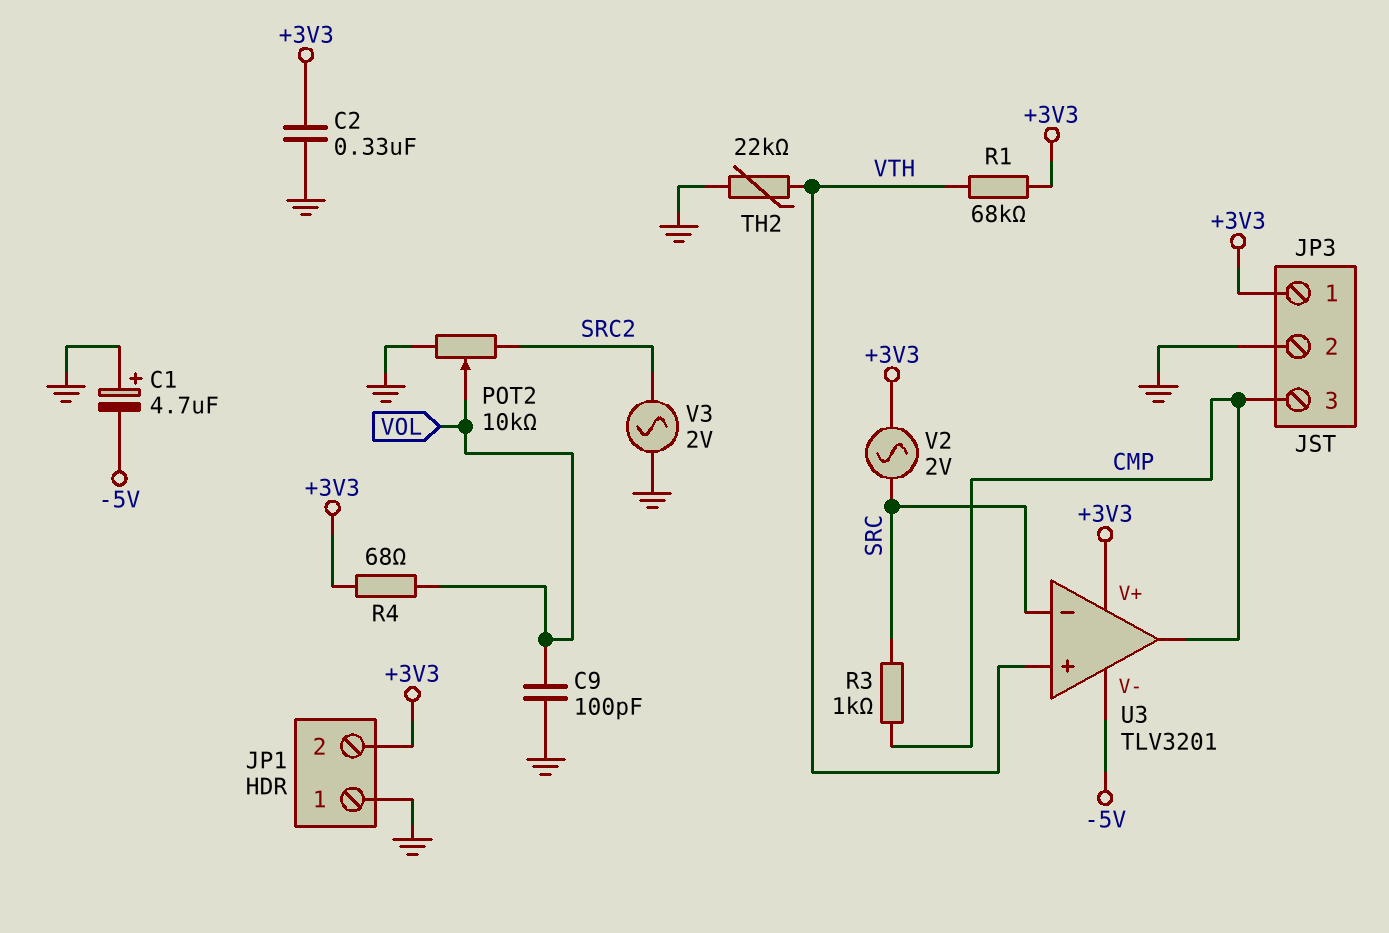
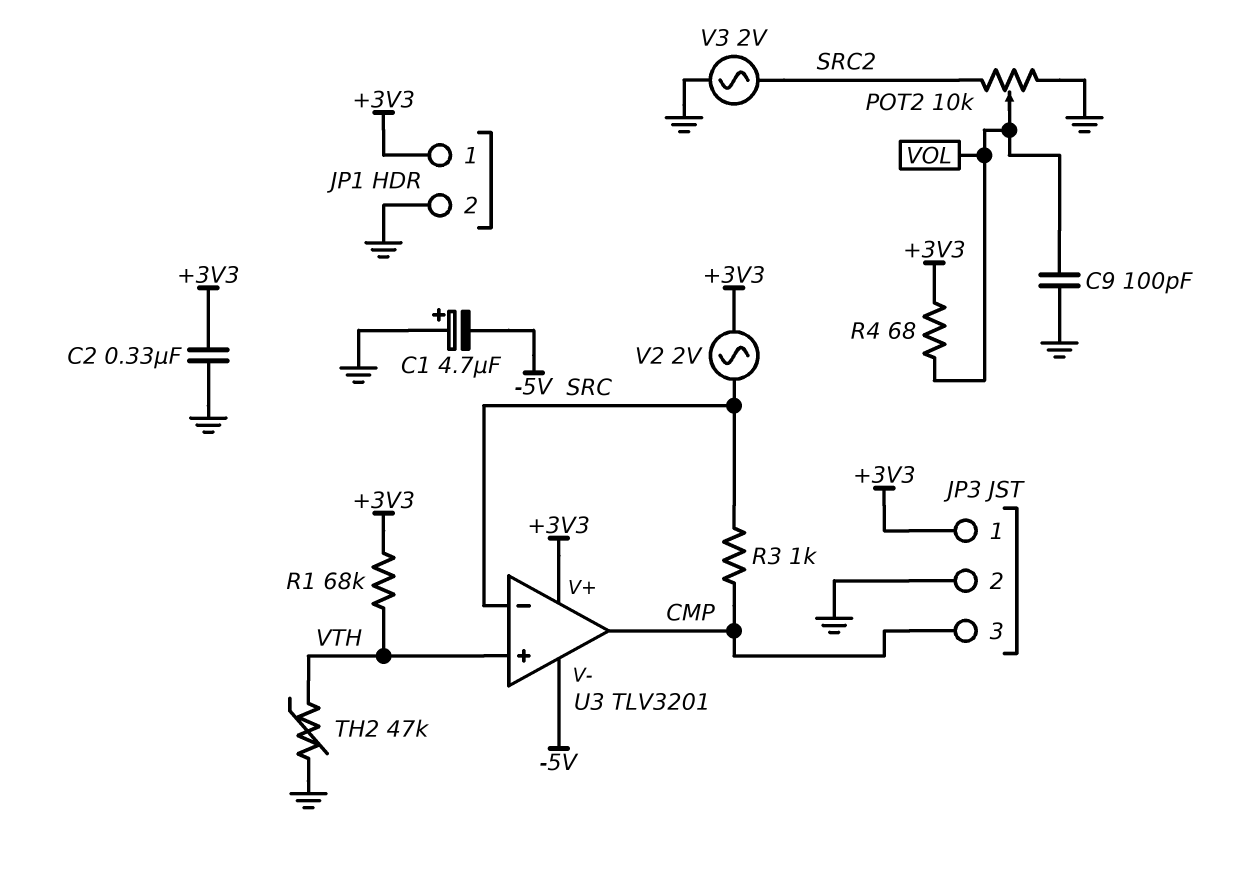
JP1 pin 1: GND -> +3V3
JP1 pin 2: +3V3 -> GND
TH2: 22k (GND, VTH) -> 47k (GND, VTH)

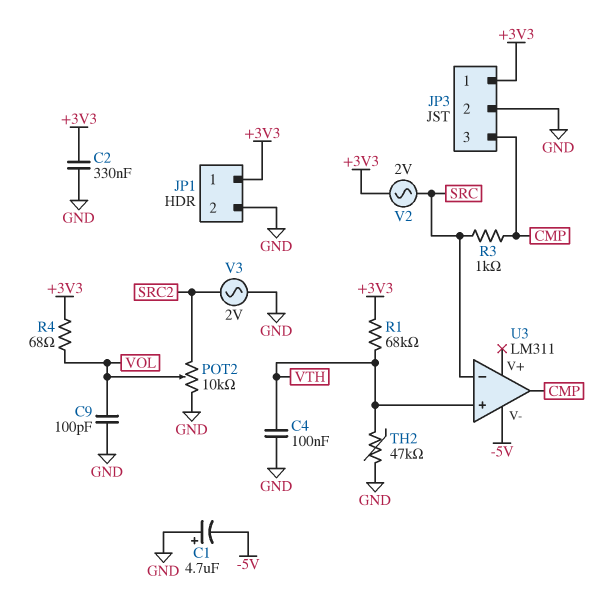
C4: none -> 100nF (GND, VTH)
U3: TLV3201 -> LM311
U3 pin V+: +3V3 -> none

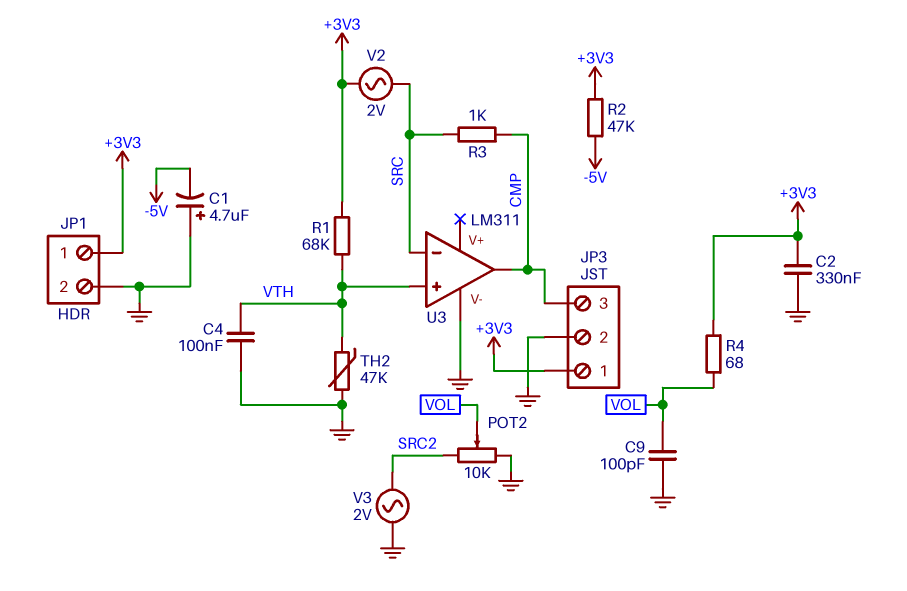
R2: none -> 47k (+3V3, -5V)
U3 pin V-: -5V -> GND

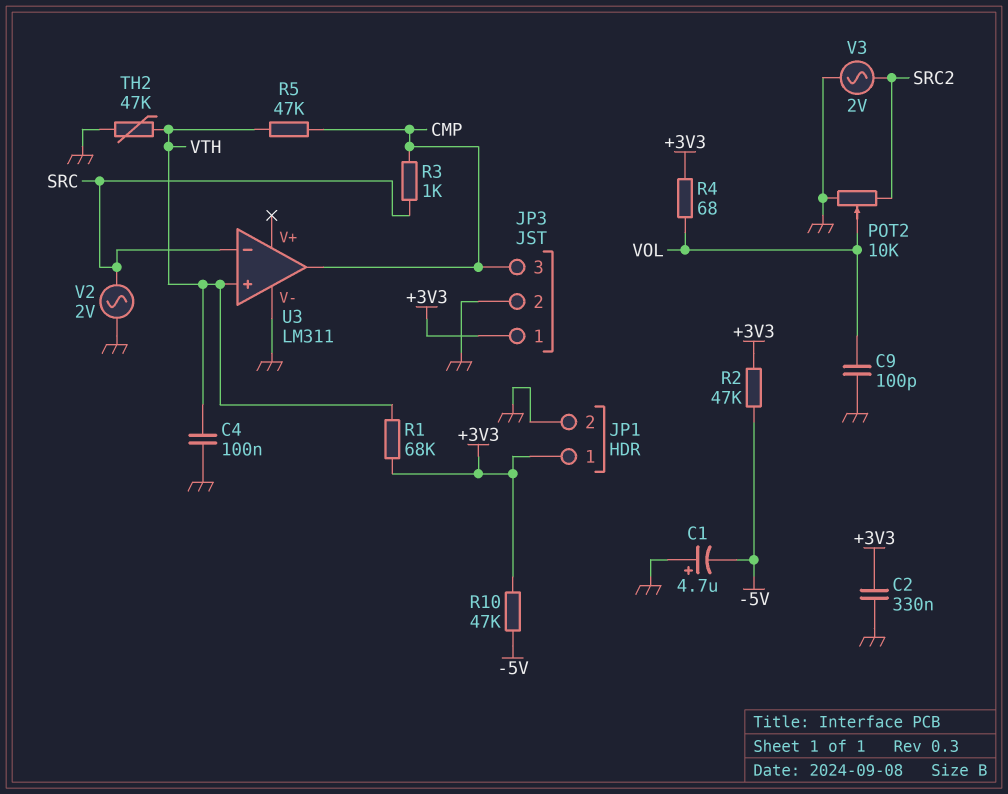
R5: none -> 47k (CMP, VTH)
R10: none -> 47k (+3V3, -5V)
V2: AC 2V (+3V3, SRC) -> AC 2V (GND, SRC)

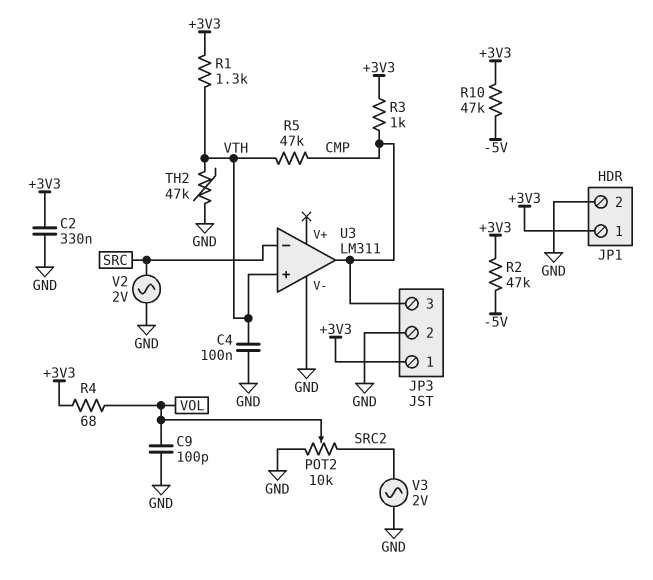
C1: 4.7uF (plus GND, minus -5V) -> none
R1: 68k (+3V3, VTH) -> 1.3k (+3V3, VTH)
R3: 1k (CMP, SRC) -> 1k (+3V3, CMP)

